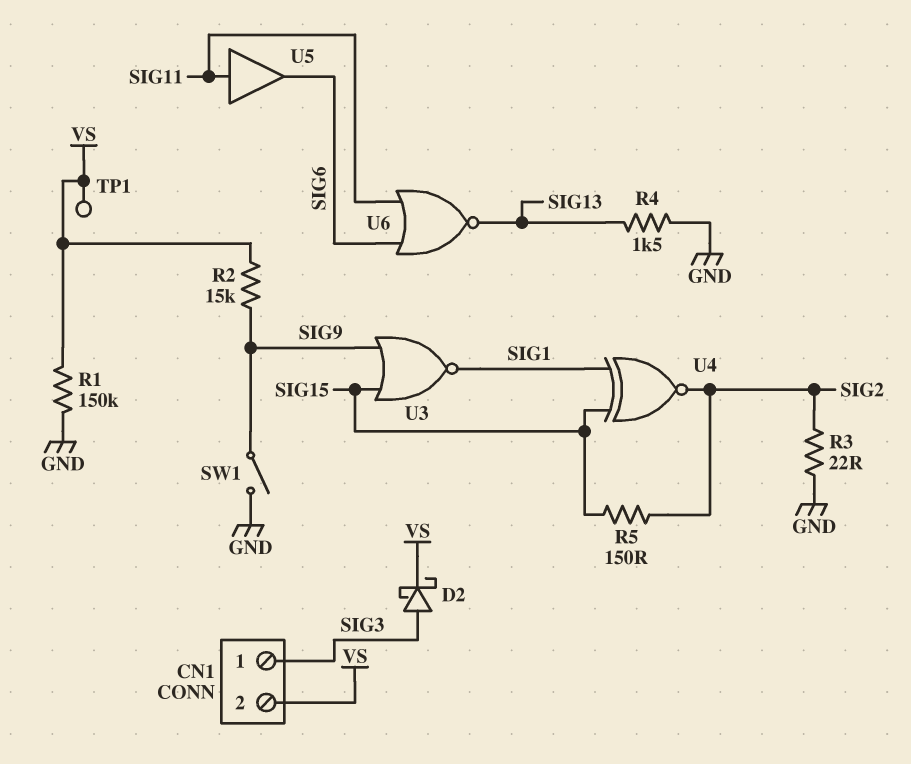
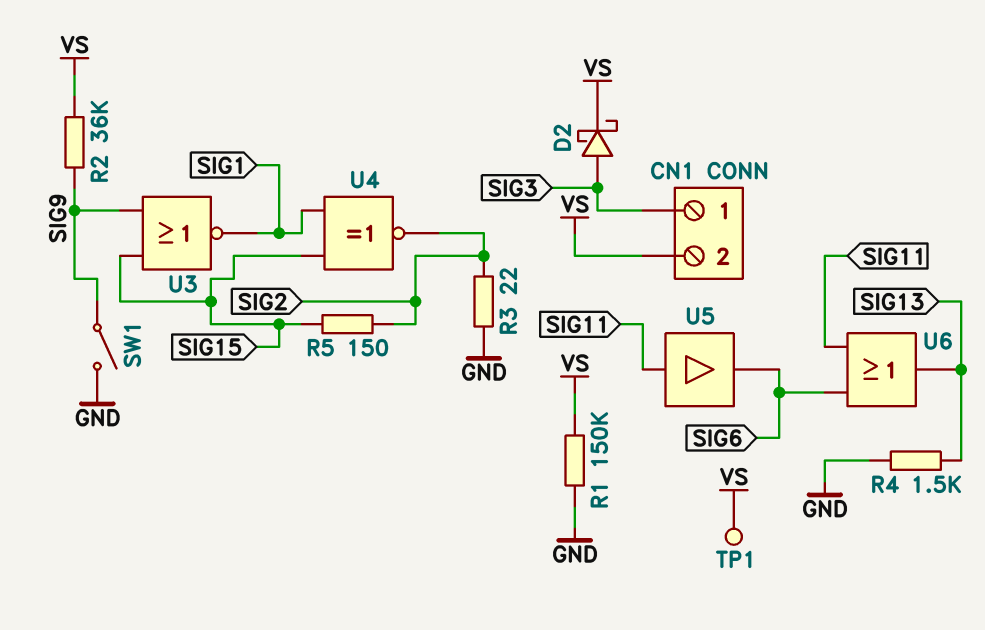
R2: 15k (SIG9, VS) -> 36k (SIG9, VS)
U6: NOR (in SIG6, in SIG11, out SIG13) -> OR (in SIG6, in SIG11, out SIG13)

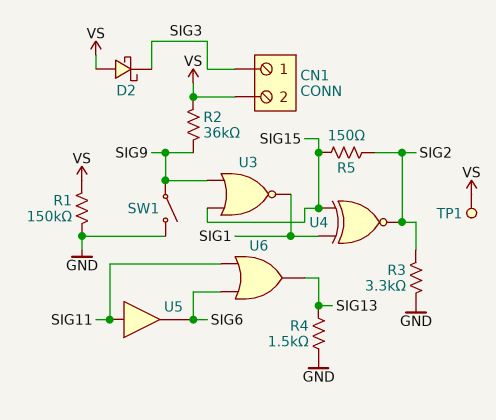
D2: schottky (A SIG3, K VS) -> schottky (A VS, K SIG3)
R3: 22 (GND, SIG2) -> 3.3k (GND, SIG2)

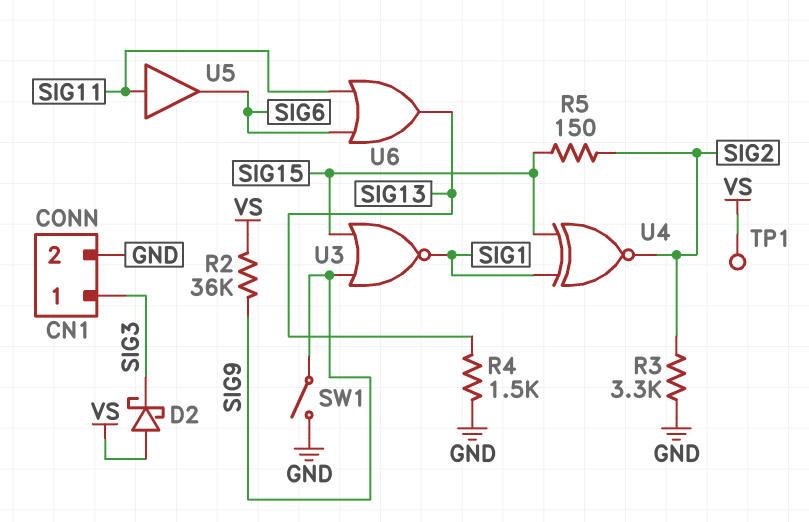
CN1 pin 2: VS -> GND
R1: 150k (GND, VS) -> none

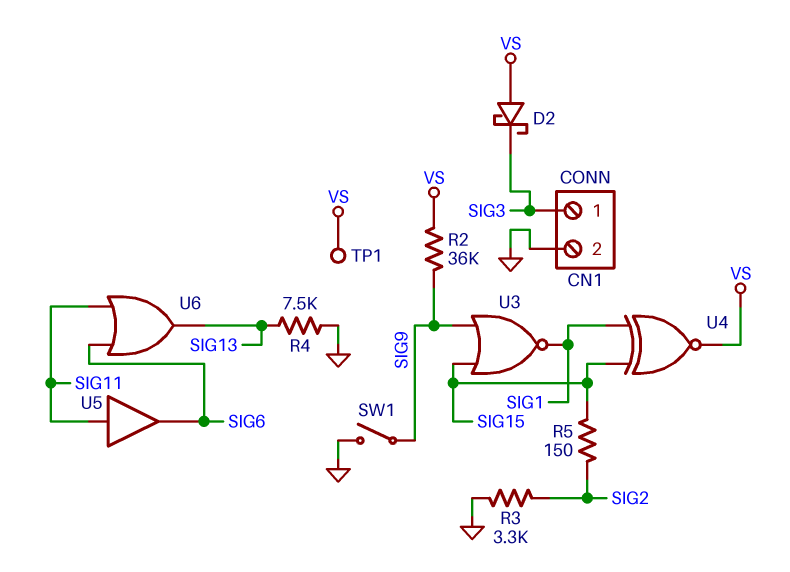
R4: 1.5k (GND, SIG13) -> 7.5k (GND, SIG13)
U4: XNOR (in SIG1, in SIG15, out SIG2) -> XNOR (in SIG1, in SIG15, out VS)

